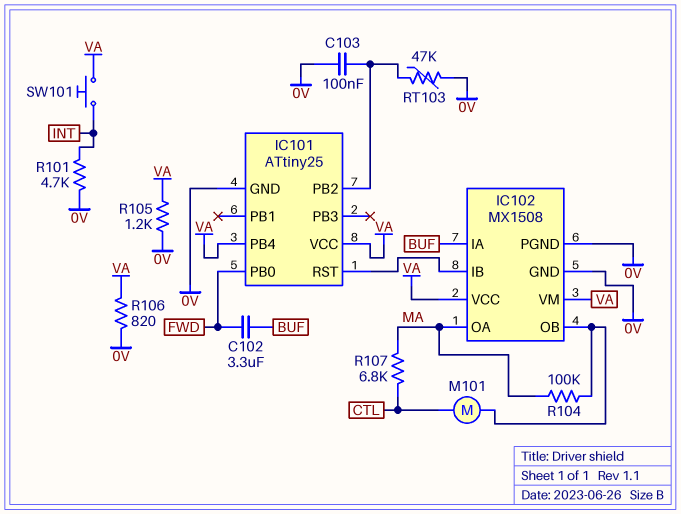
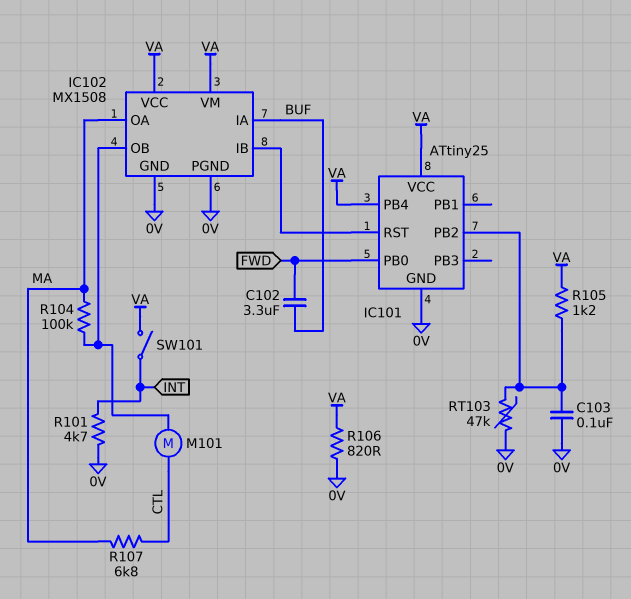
R105: 1.2k (0V, VA) -> 1.2k (IC101/PB2, VA)
SW101: button (INT, VA) -> switch (INT, VA)

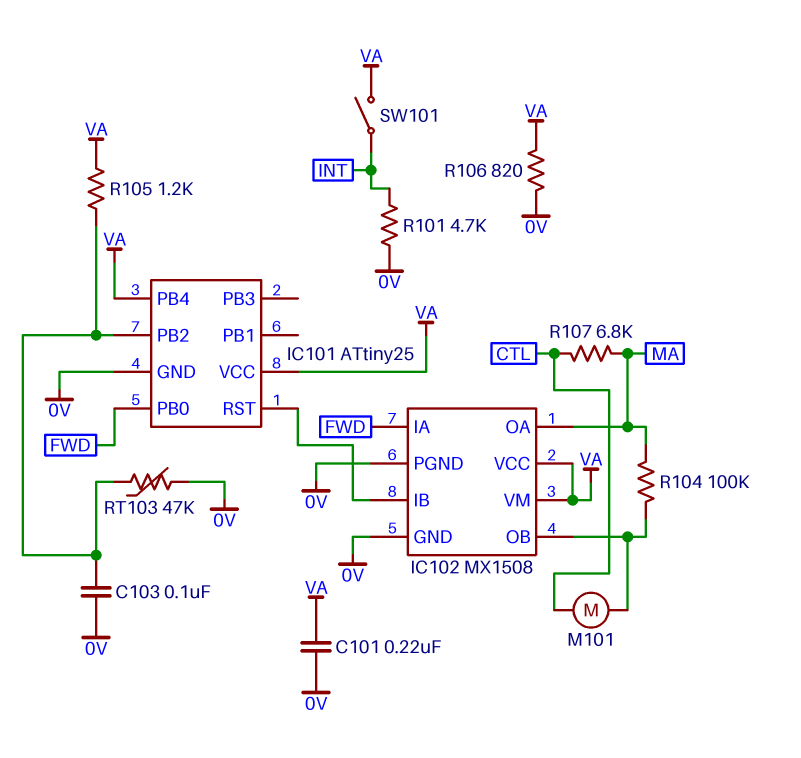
C101: none -> 220nF (0V, VA)
C102: 3.3uF (BUF, FWD) -> none
IC102 pin IA: BUF -> FWD

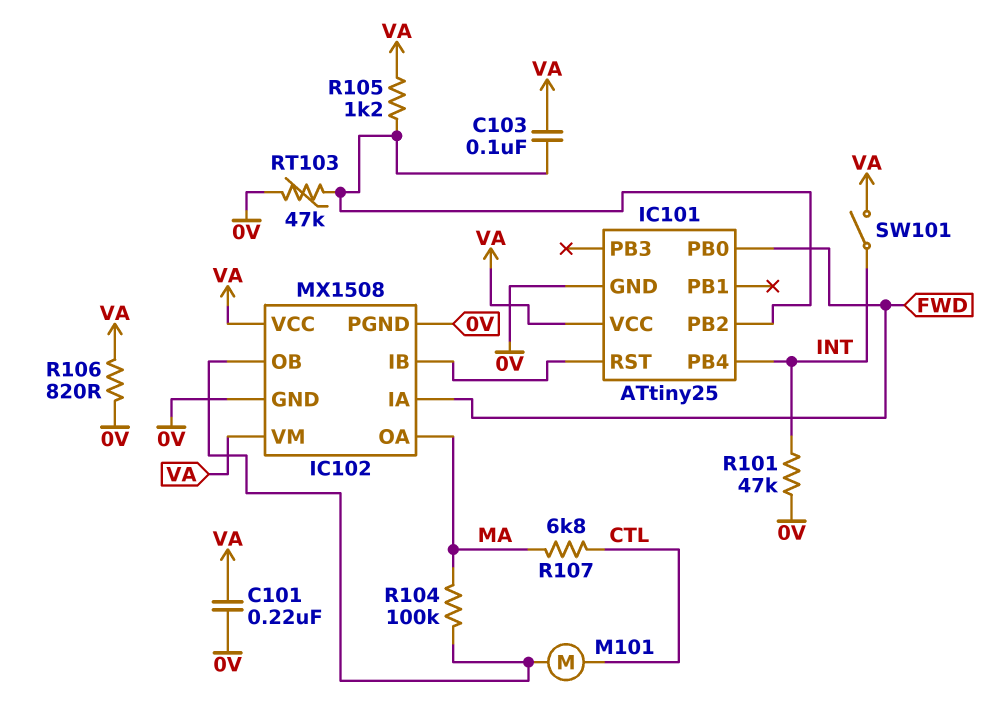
C103: 100nF (0V, IC101/PB2) -> 100nF (IC101/PB2, VA)
IC101 pin PB4: VA -> INT
R101: 4.7k (0V, INT) -> 47k (0V, INT)

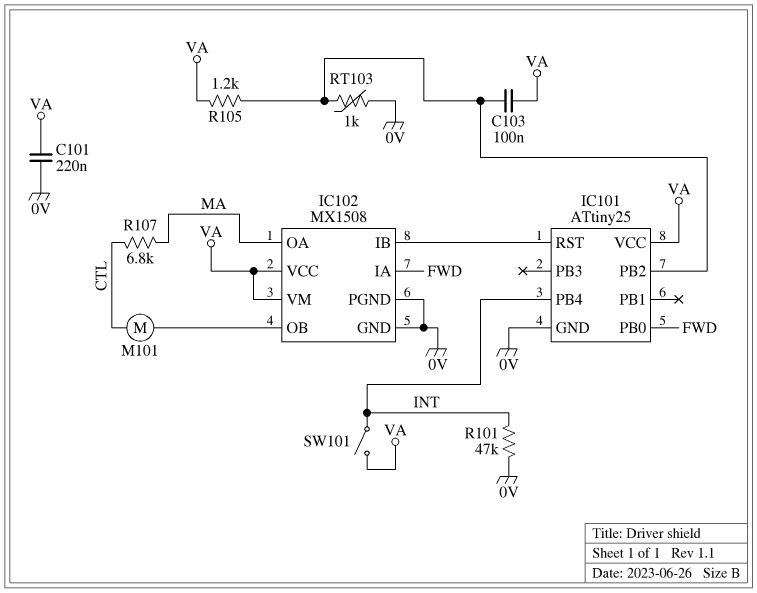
R104: 100k (IC102/OB, MA) -> none
R106: 820 (0V, VA) -> none
RT103: 47k (0V, IC101/PB2) -> 1k (0V, IC101/PB2)

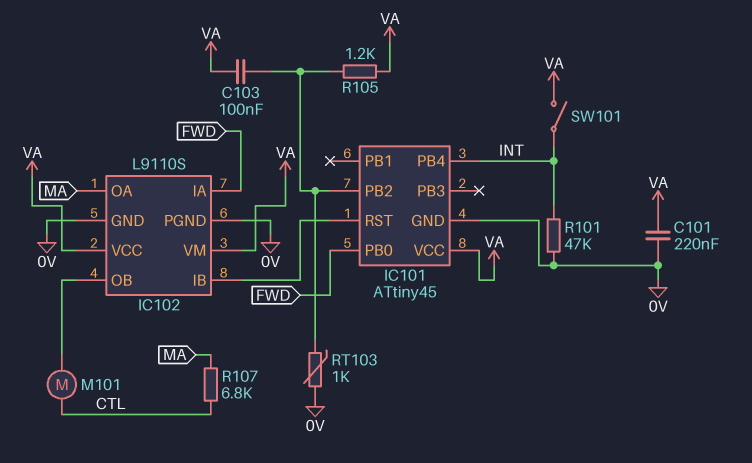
IC101: ATtiny25 -> ATtiny45
IC102: MX1508 -> L9110S

